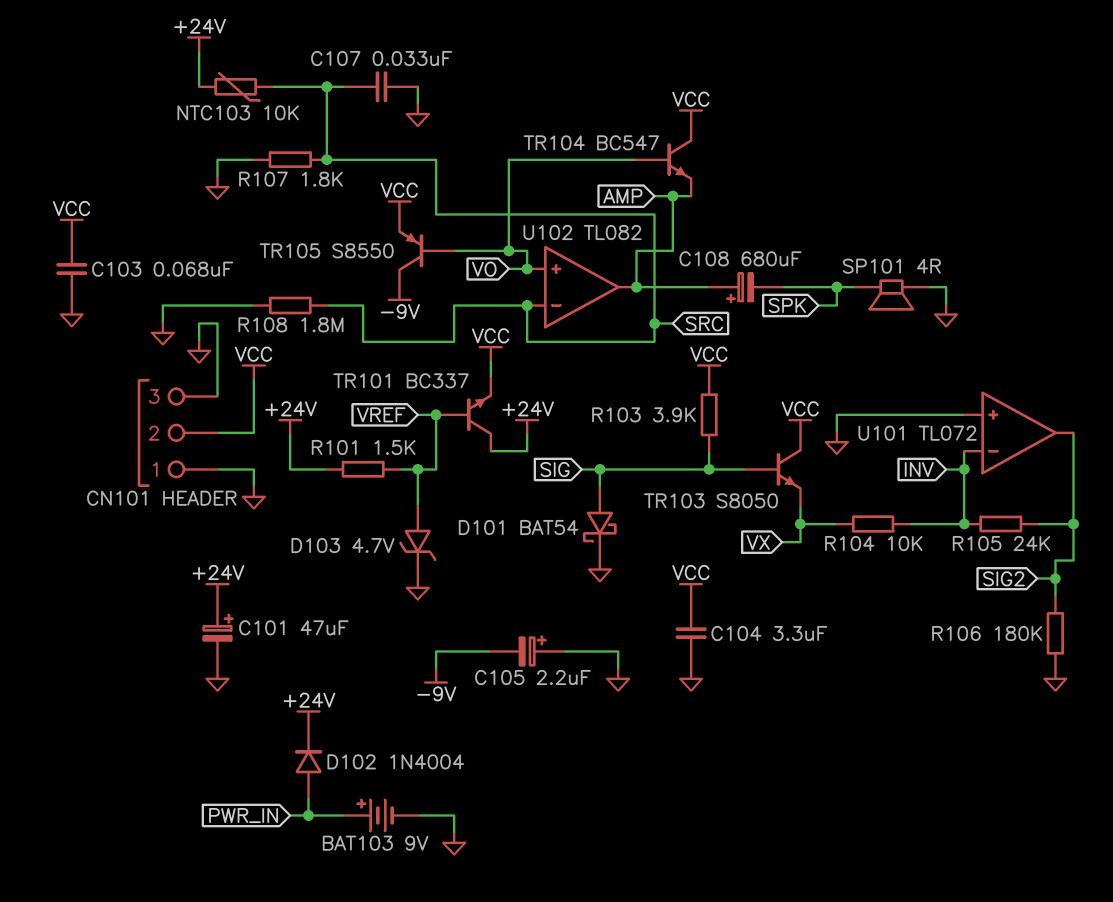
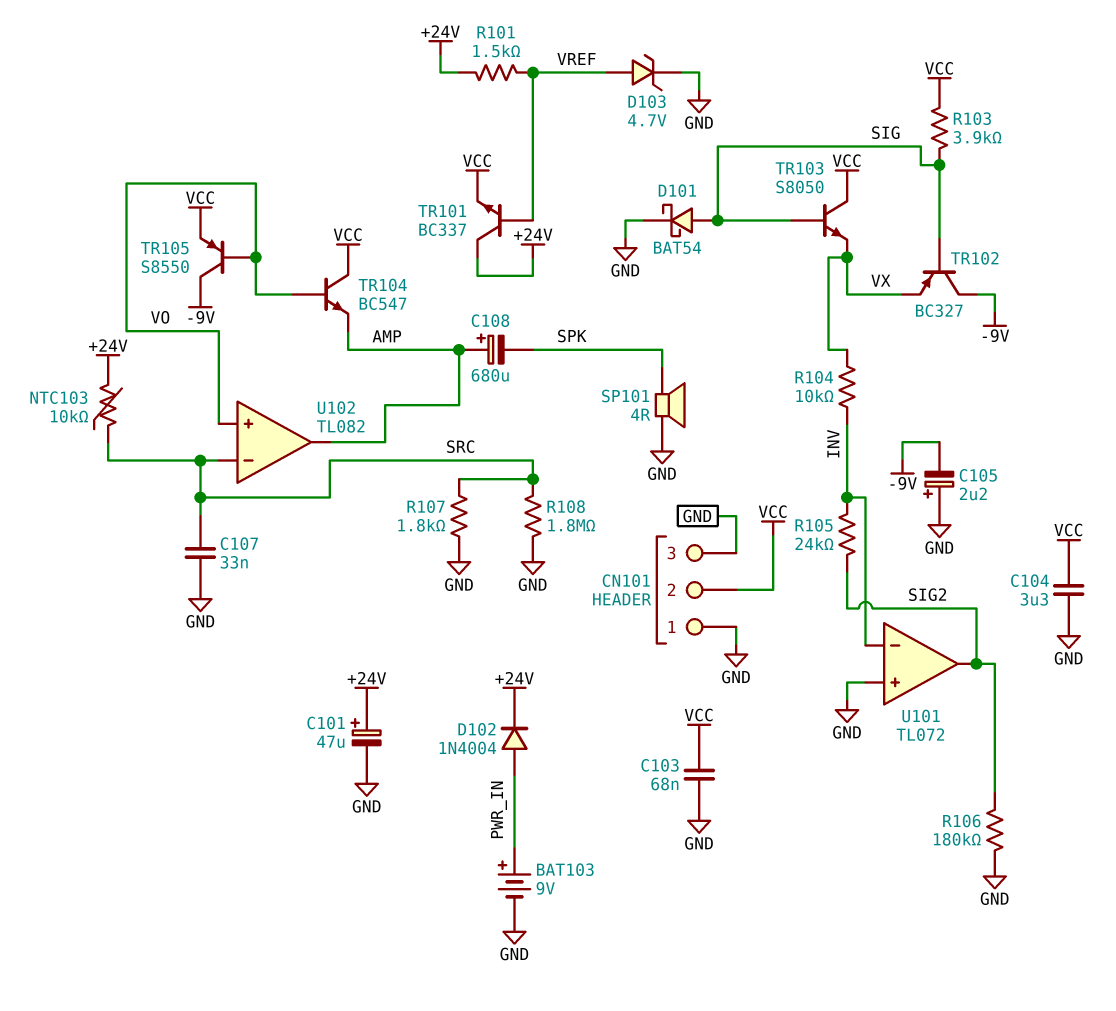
TR102: none -> PNP BC327 (B SIG, C -9V, E VX)

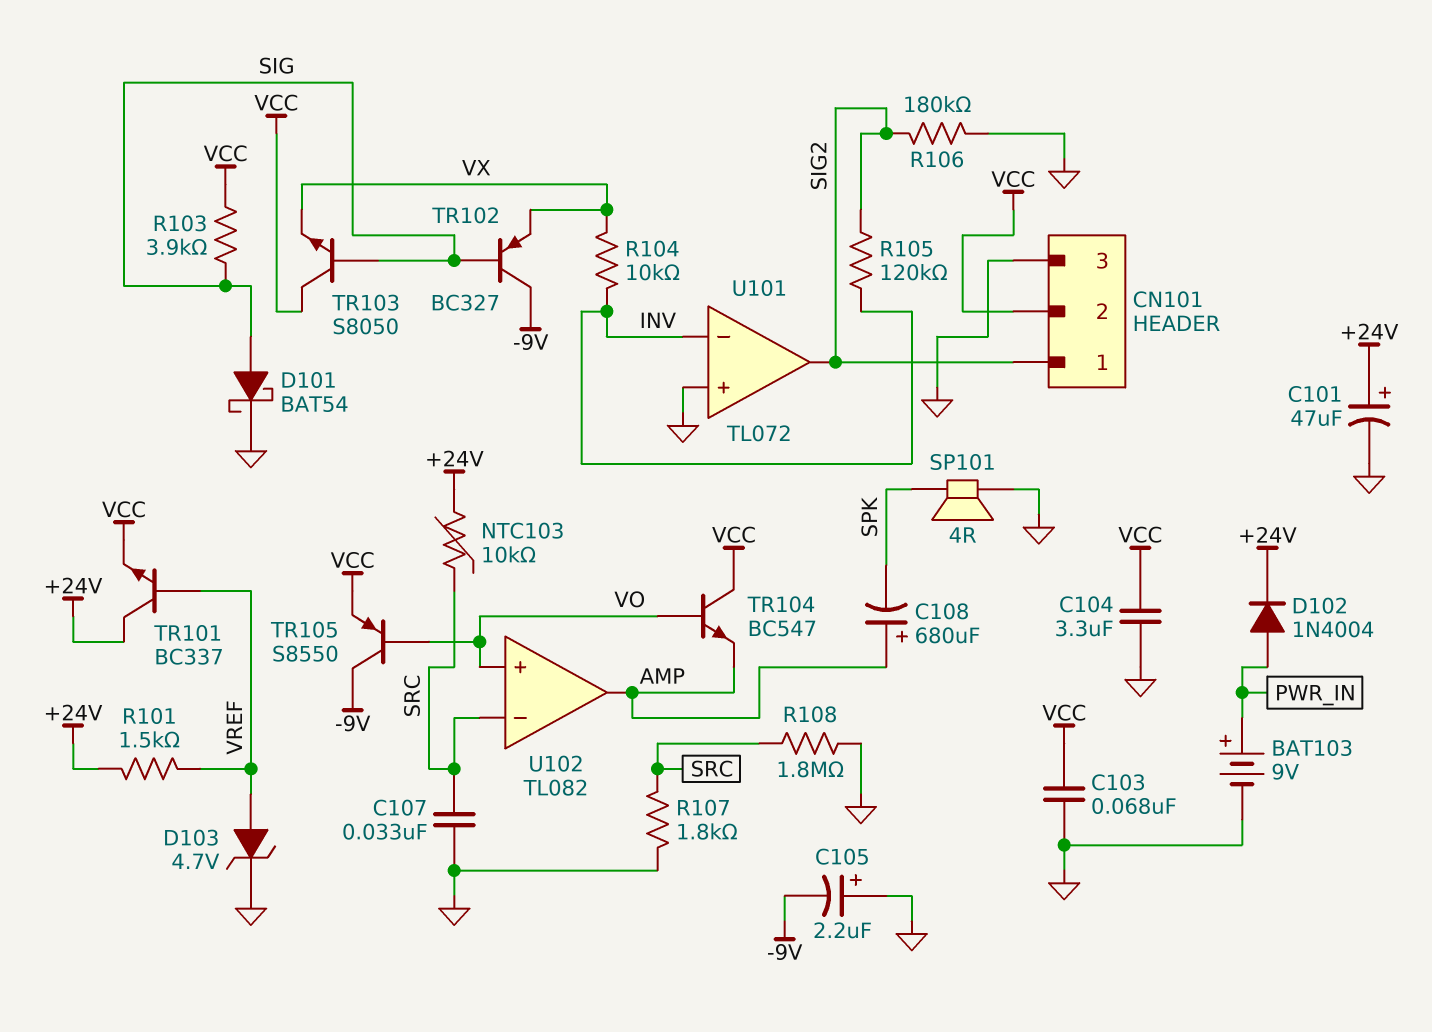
CN101 pin 1: GND -> SIG2
R105: 24k (INV, SIG2) -> 120k (INV, SIG2)

